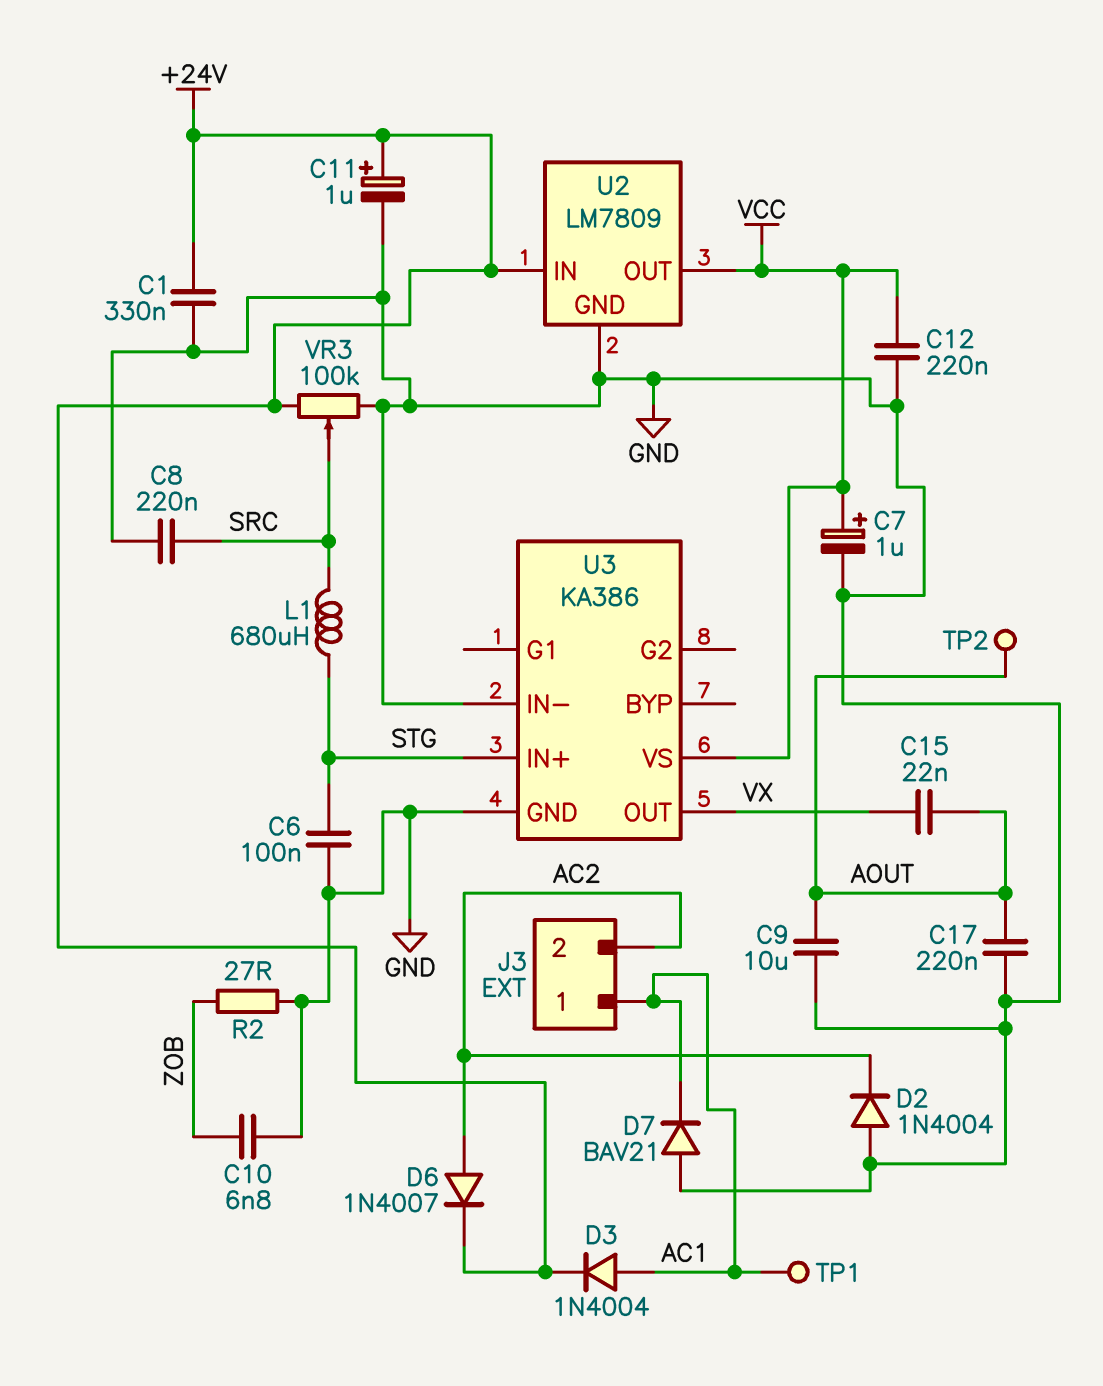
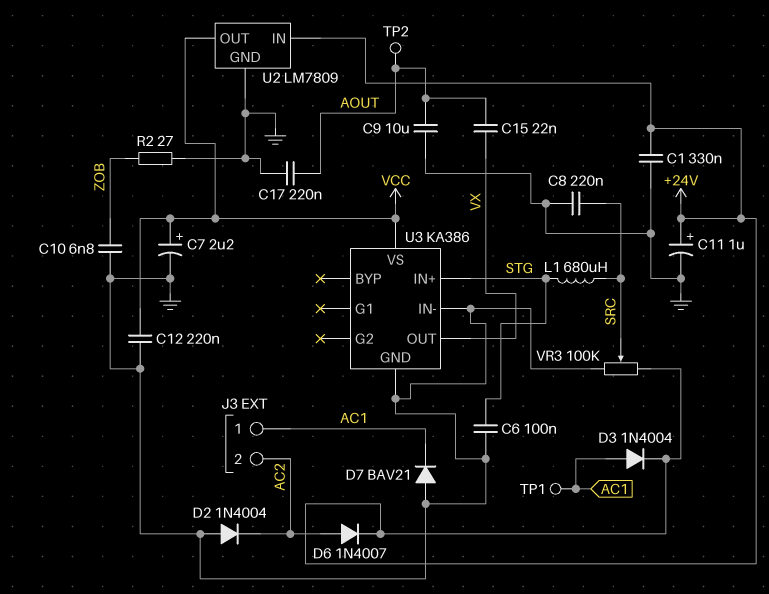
C7: 1uF (plus VCC, minus GND) -> 2.2uF (plus VCC, minus GND)

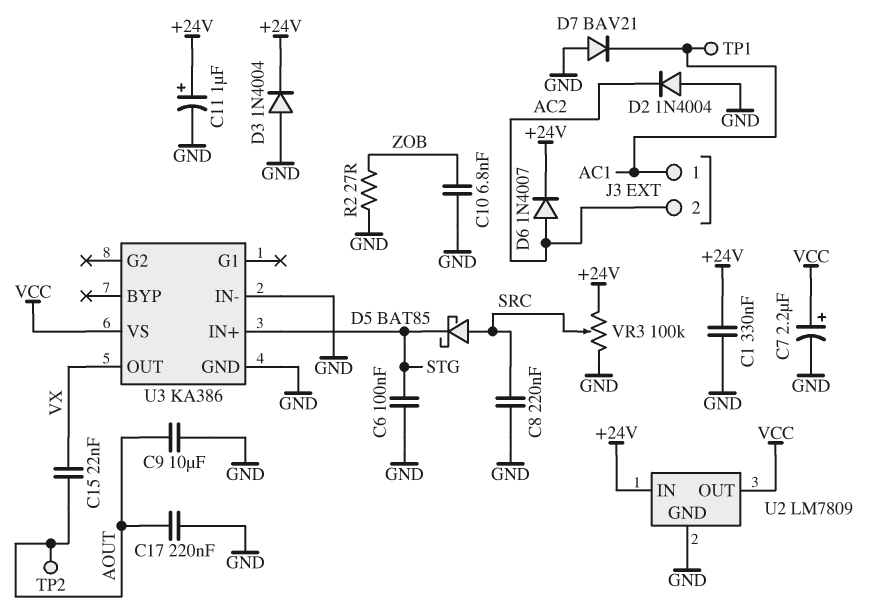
C12: 220nF (GND, VCC) -> none
D3: diode 1N4004 (A AC1, K +24V) -> diode 1N4004 (A GND, K +24V)
D5: none -> schottky BAT85 (A SRC, K STG)
L1: 680uH (SRC, STG) -> none

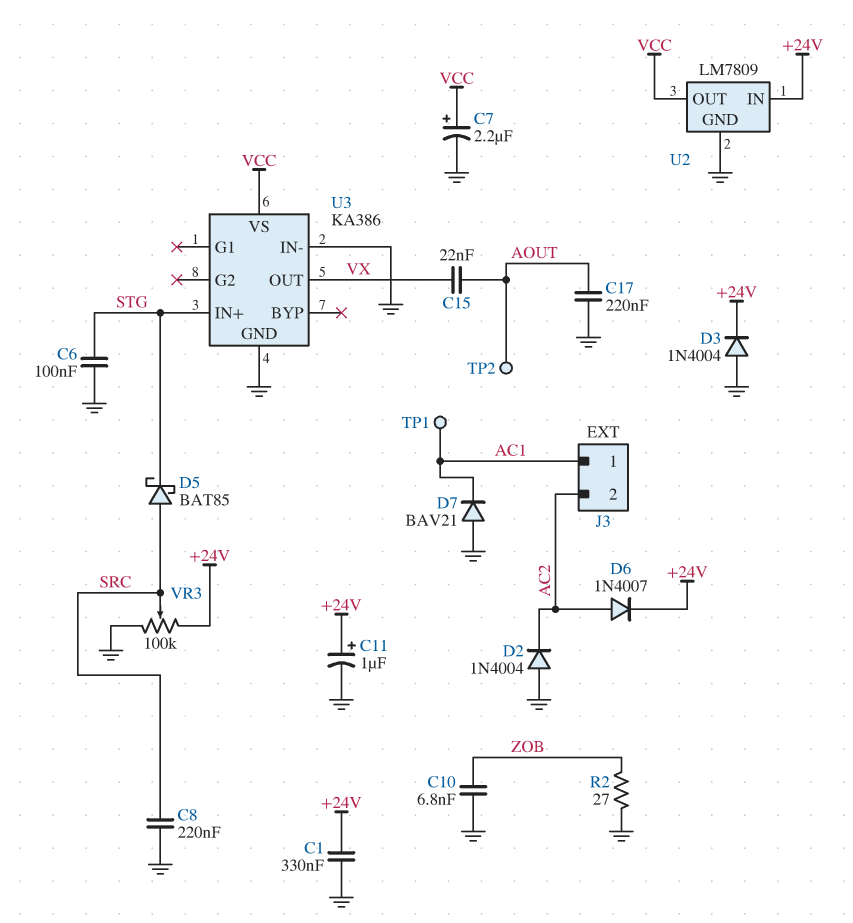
C9: 10uF (AOUT, GND) -> none

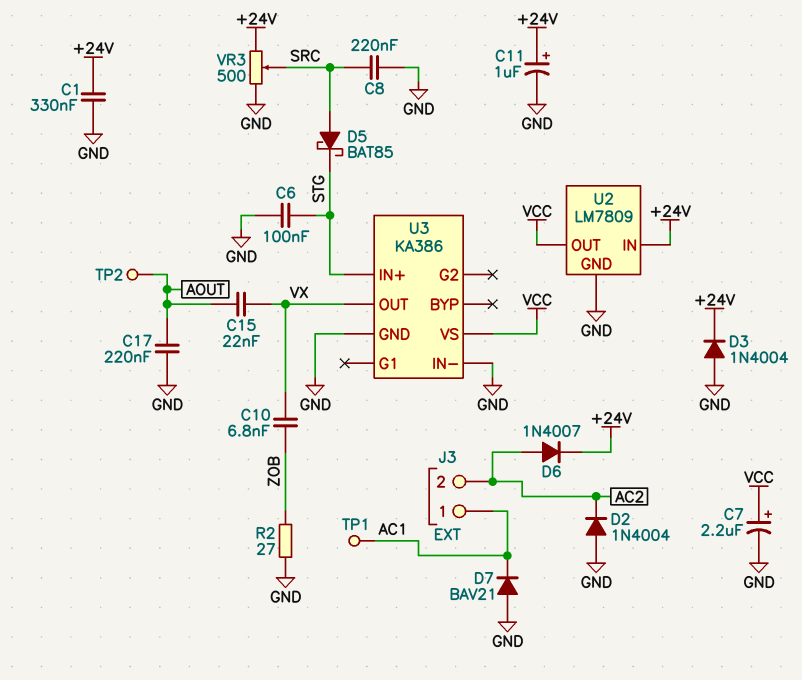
C10: 6.8nF (GND, ZOB) -> 6.8nF (VX, ZOB)
VR3: 100k (+24V, GND, wiper SRC) -> 500 (+24V, GND, wiper SRC)

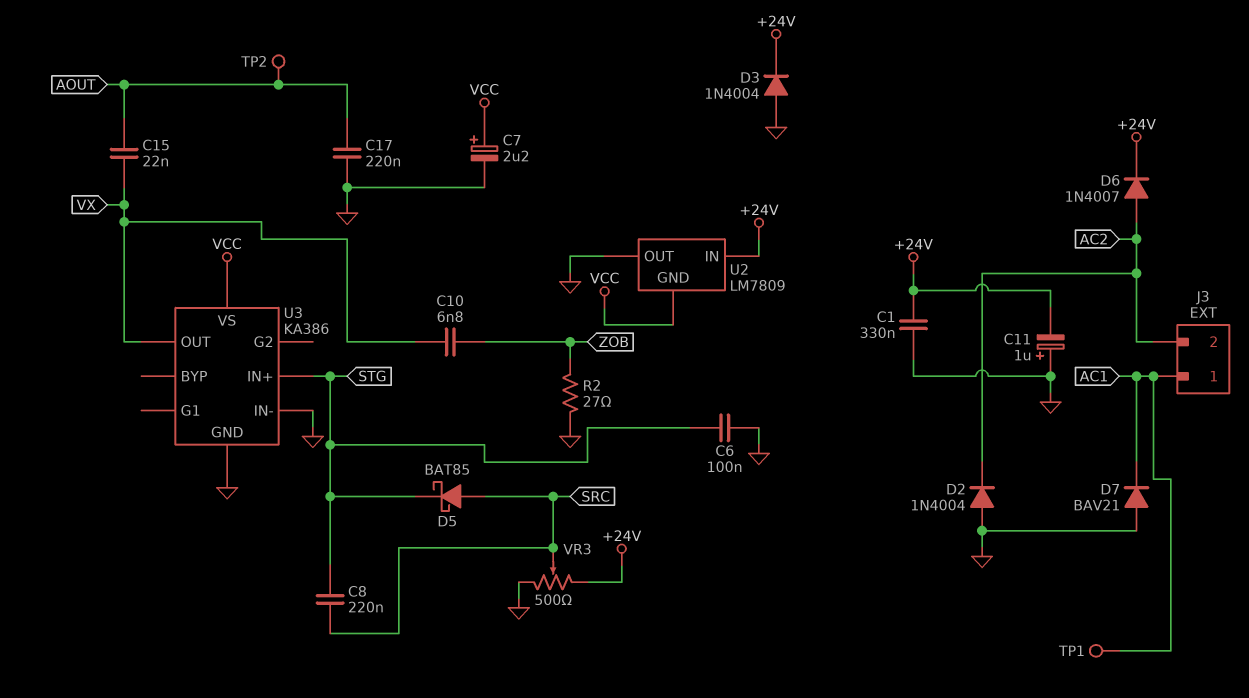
C8: 220nF (GND, SRC) -> 220nF (SRC, STG)
C11: 1uF (plus +24V, minus GND) -> 1uF (plus GND, minus +24V)
U2 pin GND: GND -> VCC
U2 pin OUT: VCC -> GND

